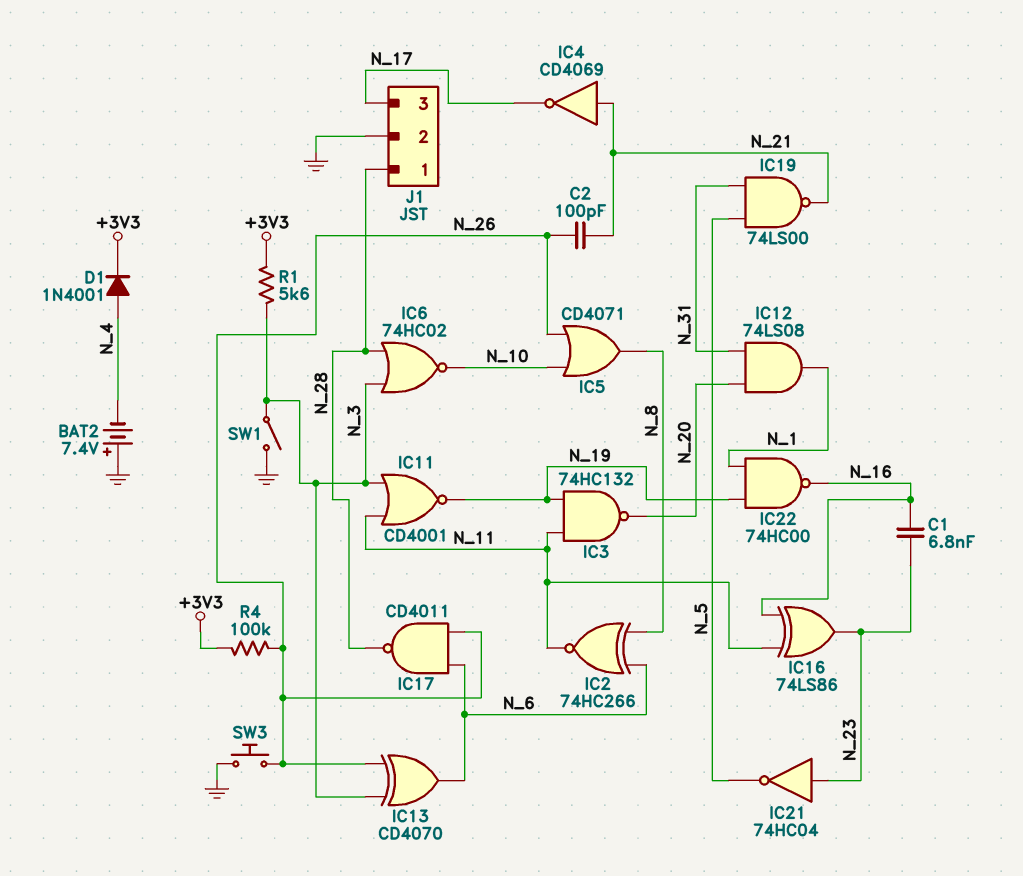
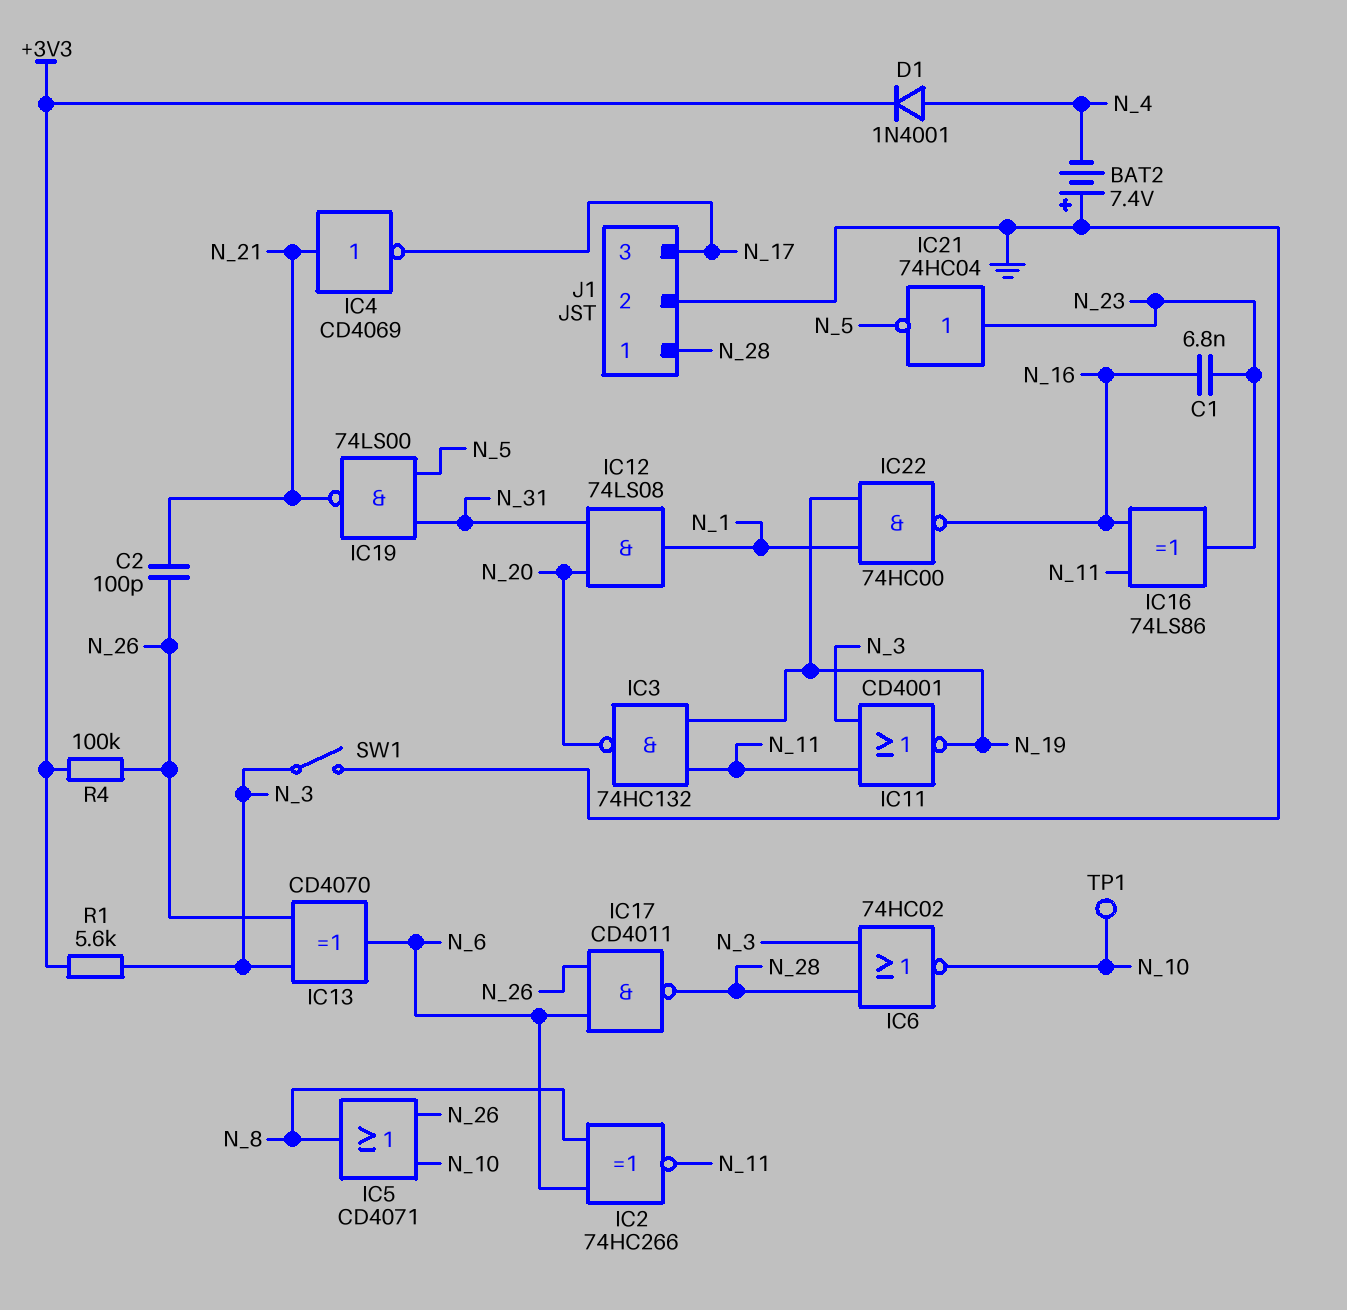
SW3: button (GND, N_26) -> none
TP1: none -> test point (N_10)

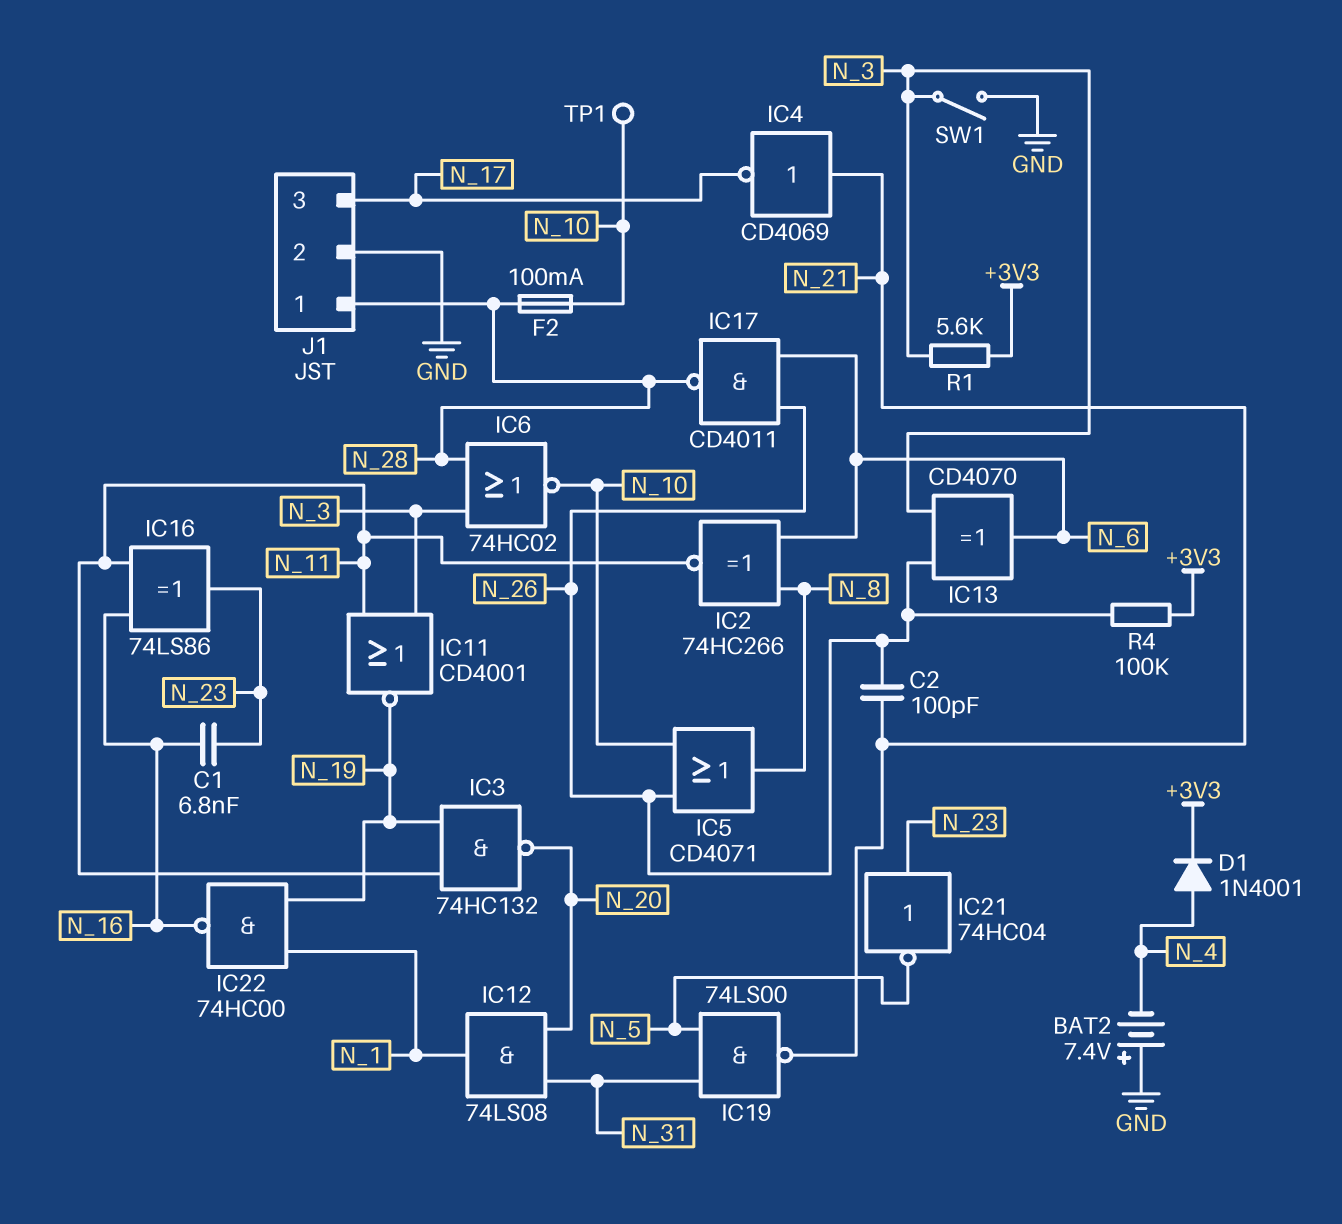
F2: none -> 100mA (N_10, N_28)

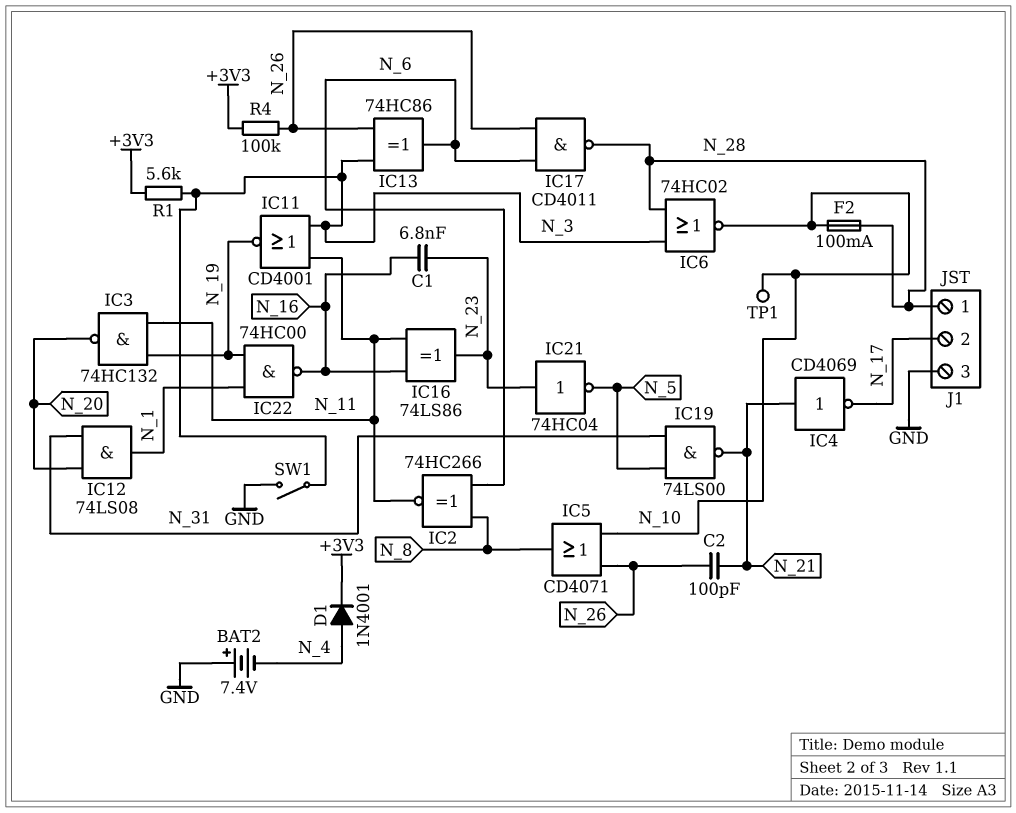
IC13: XOR CD4070 (in N_3, in N_26, out N_6) -> XOR 74HC86 (in N_3, in N_26, out N_6)
J1 pin 2: GND -> N_17
J1 pin 3: N_17 -> GND

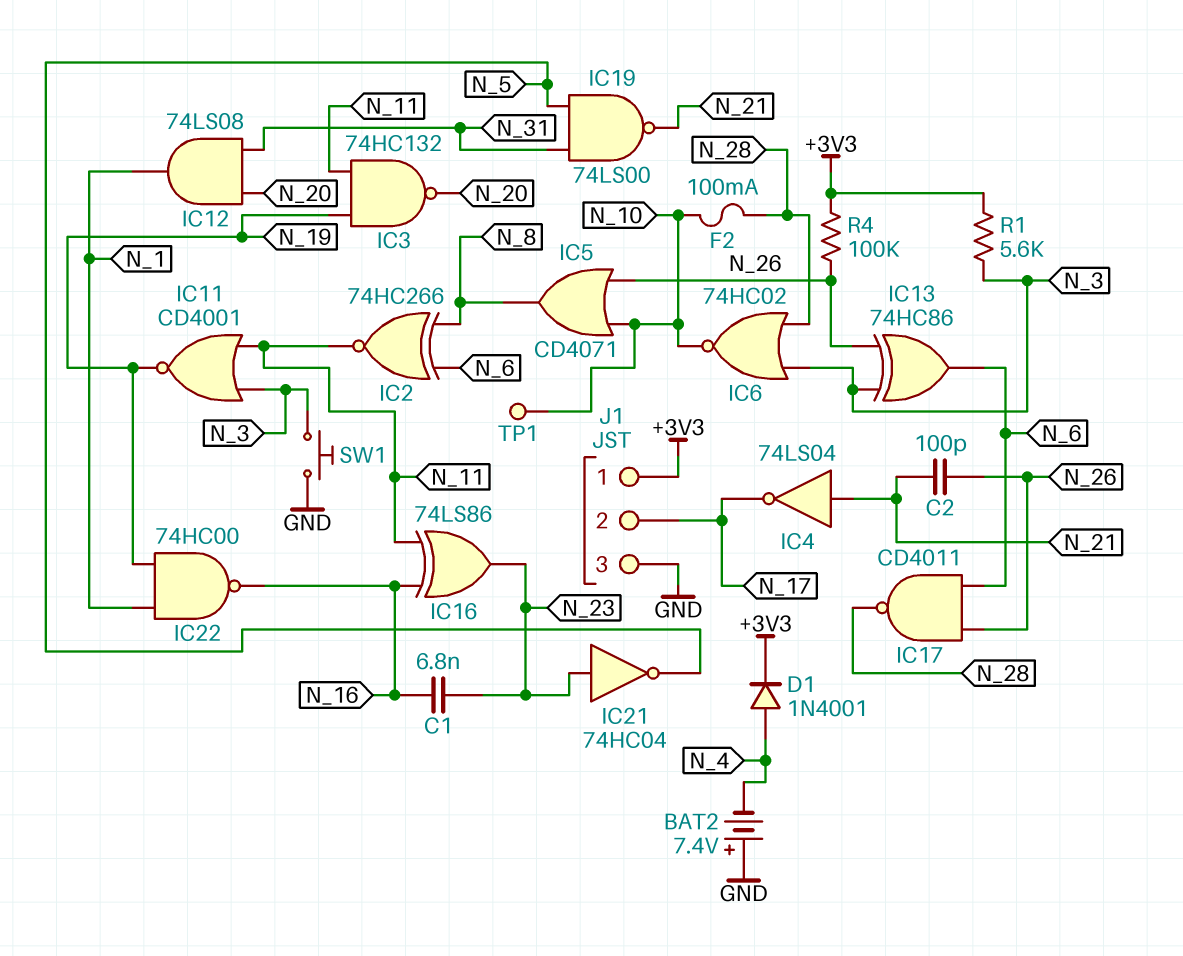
IC4: NOT CD4069 (in N_21, out N_17) -> NOT 74LS04 (in N_21, out N_17)
J1 pin 1: N_28 -> +3V3
SW1: switch (GND, N_3) -> button (GND, N_3)

